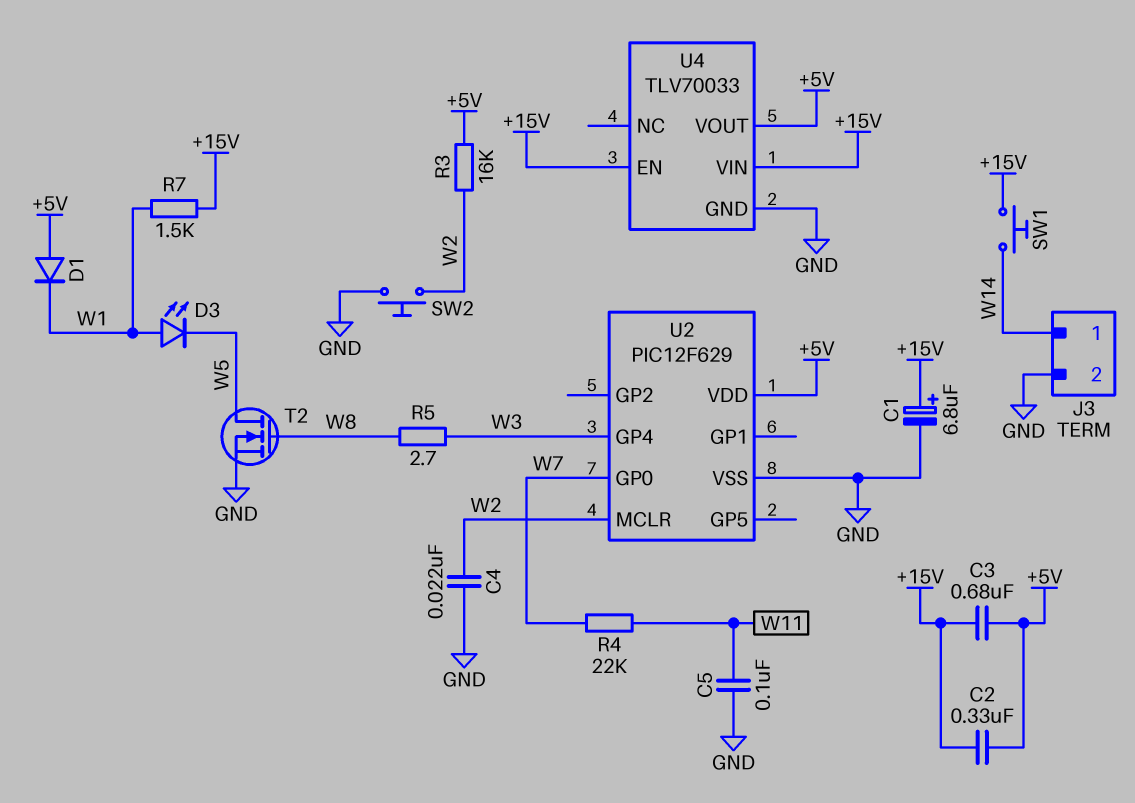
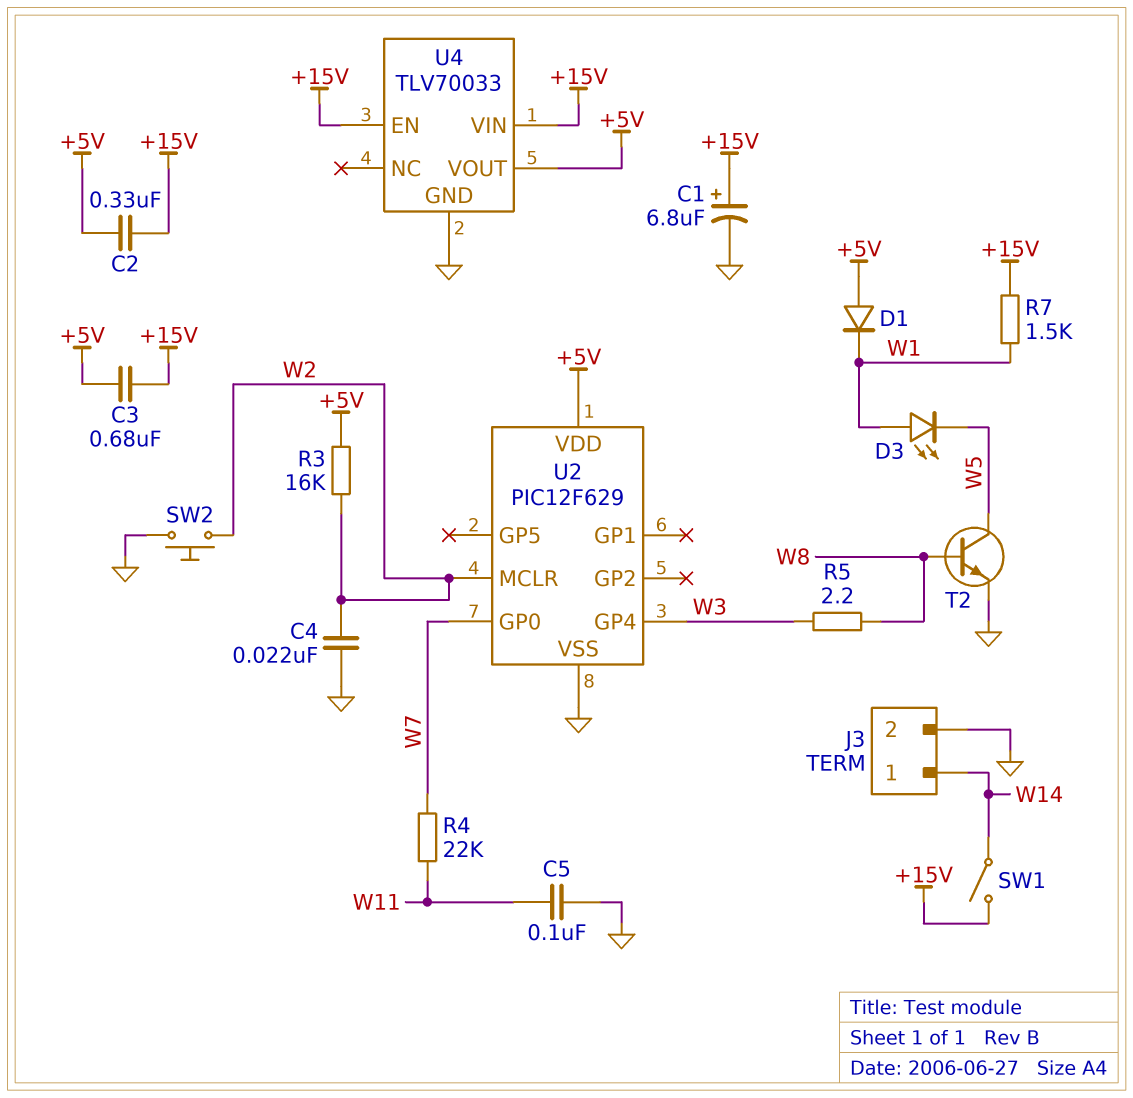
R5: 2.7 (W3, W8) -> 2.2 (W3, W8)
SW1: button (+15V, W14) -> switch (+15V, W14)
T2: NMOS (G W8, D W5, S GND) -> NPN (B W8, C W5, E GND)

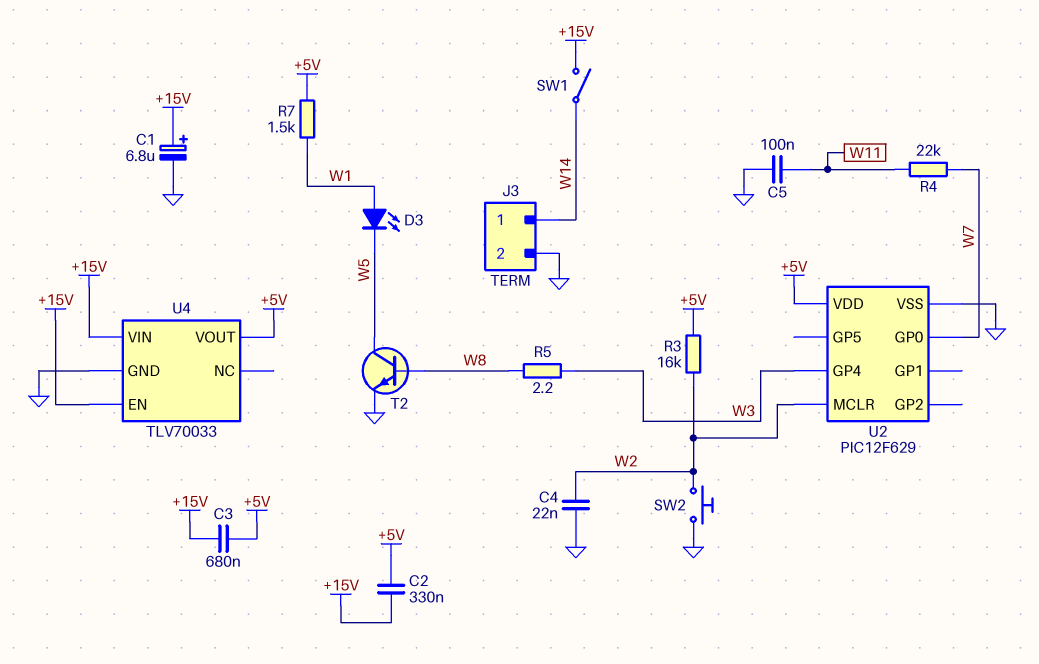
D1: diode (A +5V, K W1) -> none
R7: 1.5k (+15V, W1) -> 1.5k (+5V, W1)

